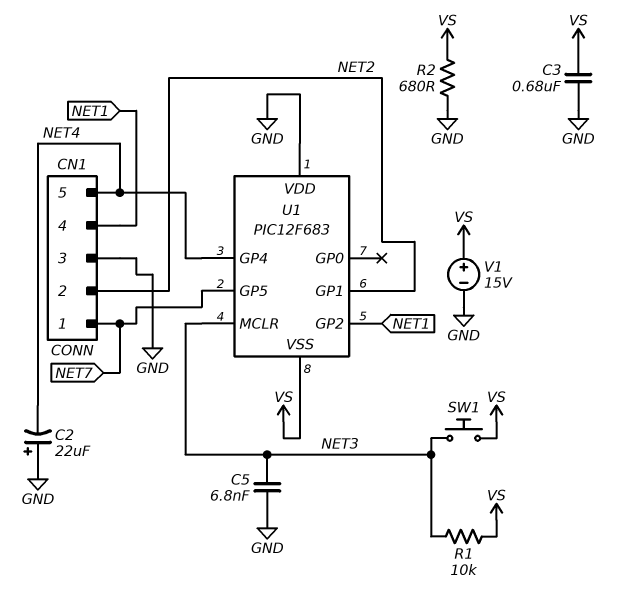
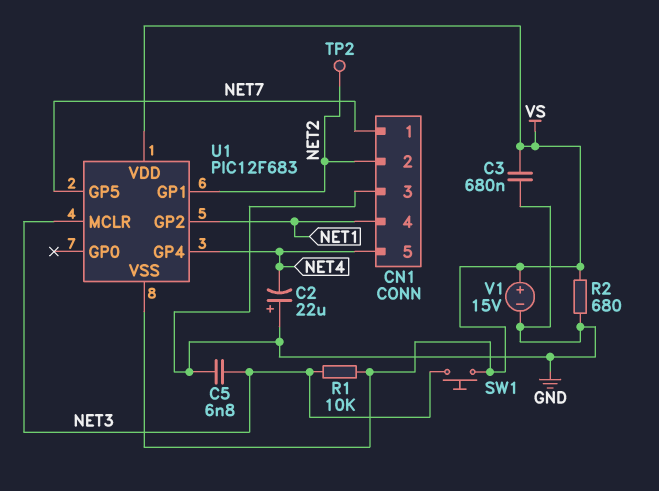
TP2: none -> test point (NET2)
U1 pin VDD: GND -> VS

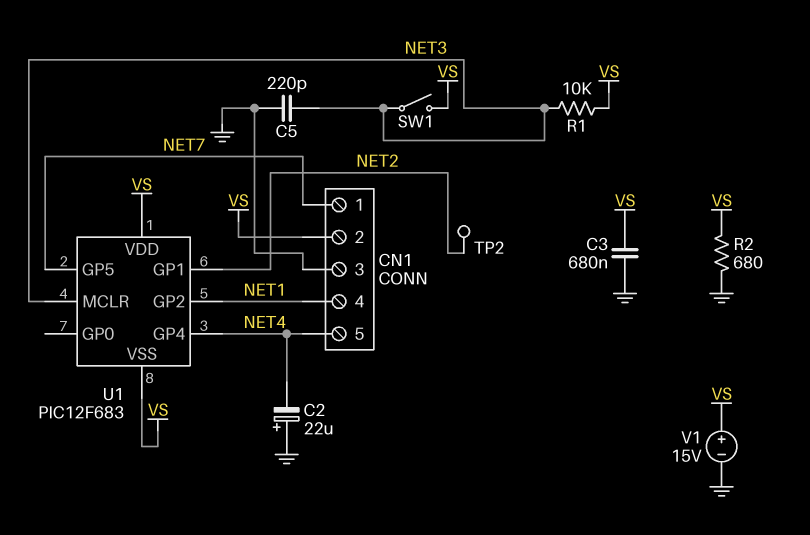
C5: 6.8nF (GND, NET3) -> 220pF (GND, NET3)
CN1 pin 2: NET2 -> VS
SW1: button (NET3, VS) -> switch (NET3, VS)

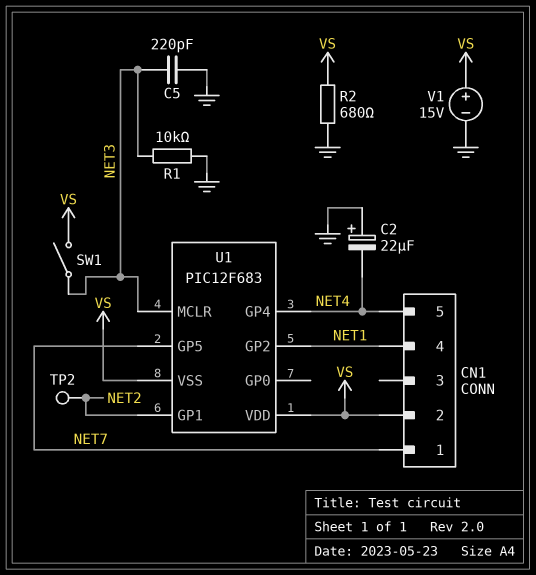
C3: 680nF (GND, VS) -> none
CN1 pin 3: GND -> none
R1: 10k (NET3, VS) -> 10k (GND, NET3)

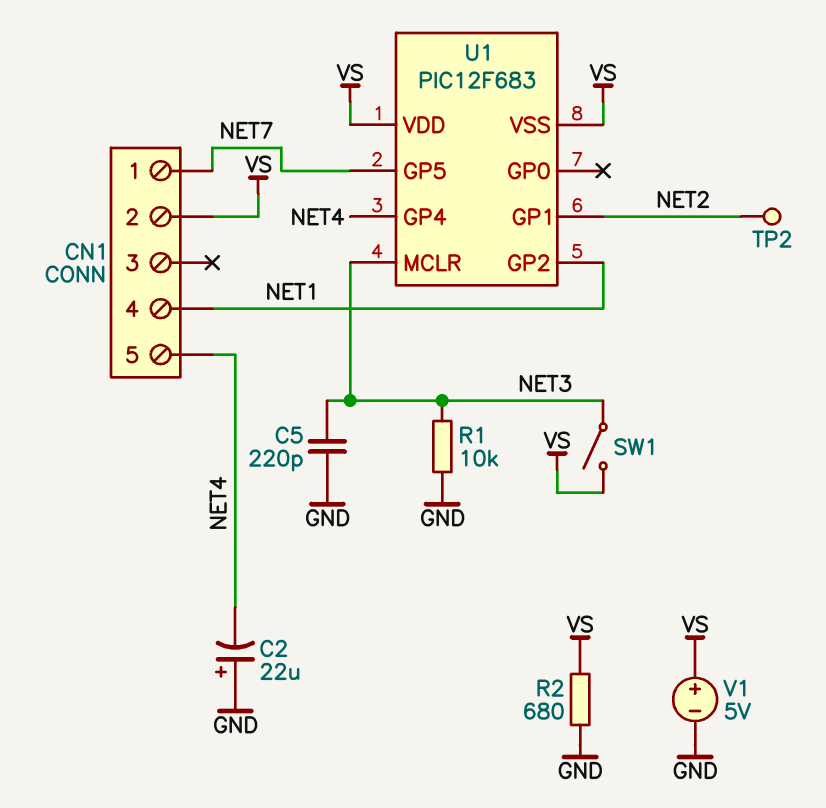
V1: 15V (plus VS, minus GND) -> 5V (plus VS, minus GND)

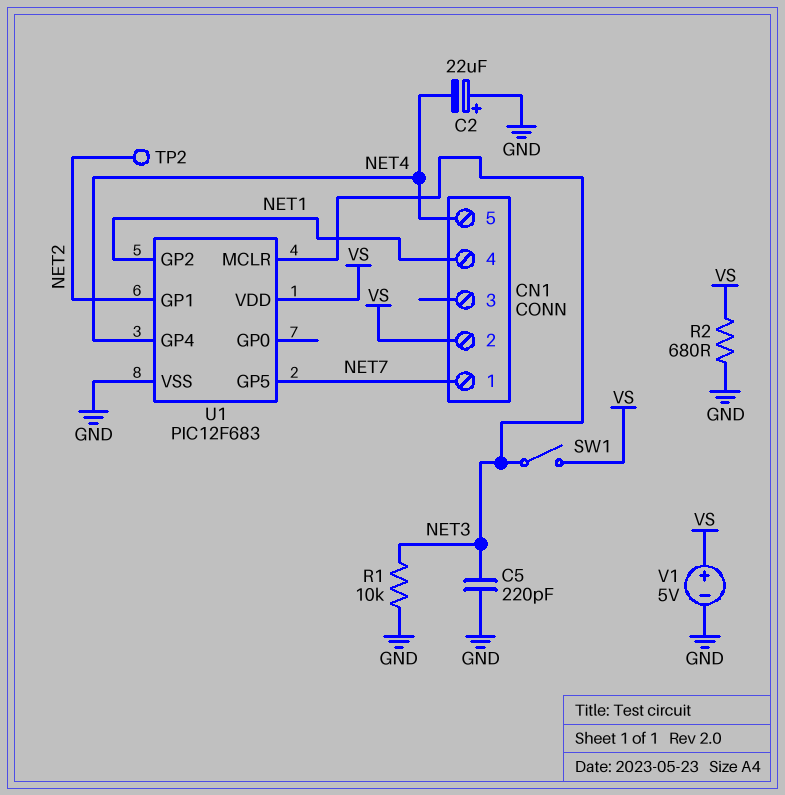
U1 pin VSS: VS -> GND

